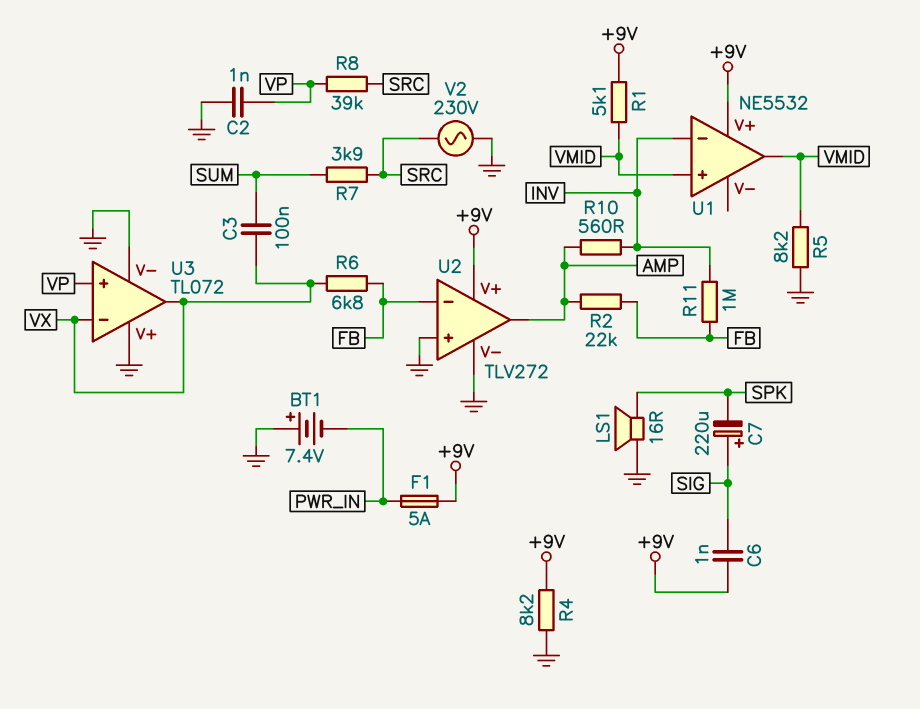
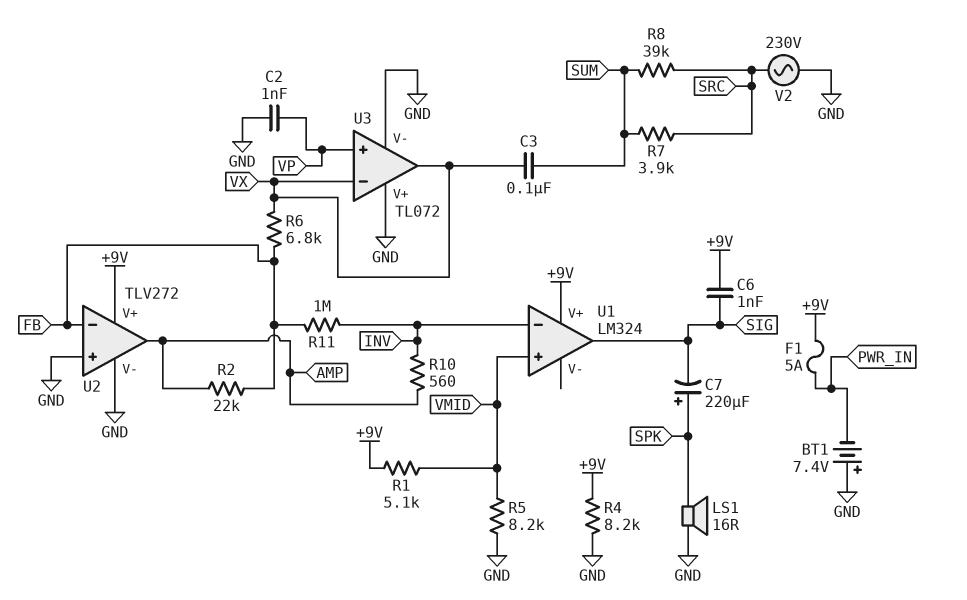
C7: 220uF (plus SIG, minus SPK) -> 220uF (plus SPK, minus SIG)
R8: 39k (SRC, VP) -> 39k (SRC, SUM)
U1: NE5532 -> LM324
U1 pin out: VMID -> SIG

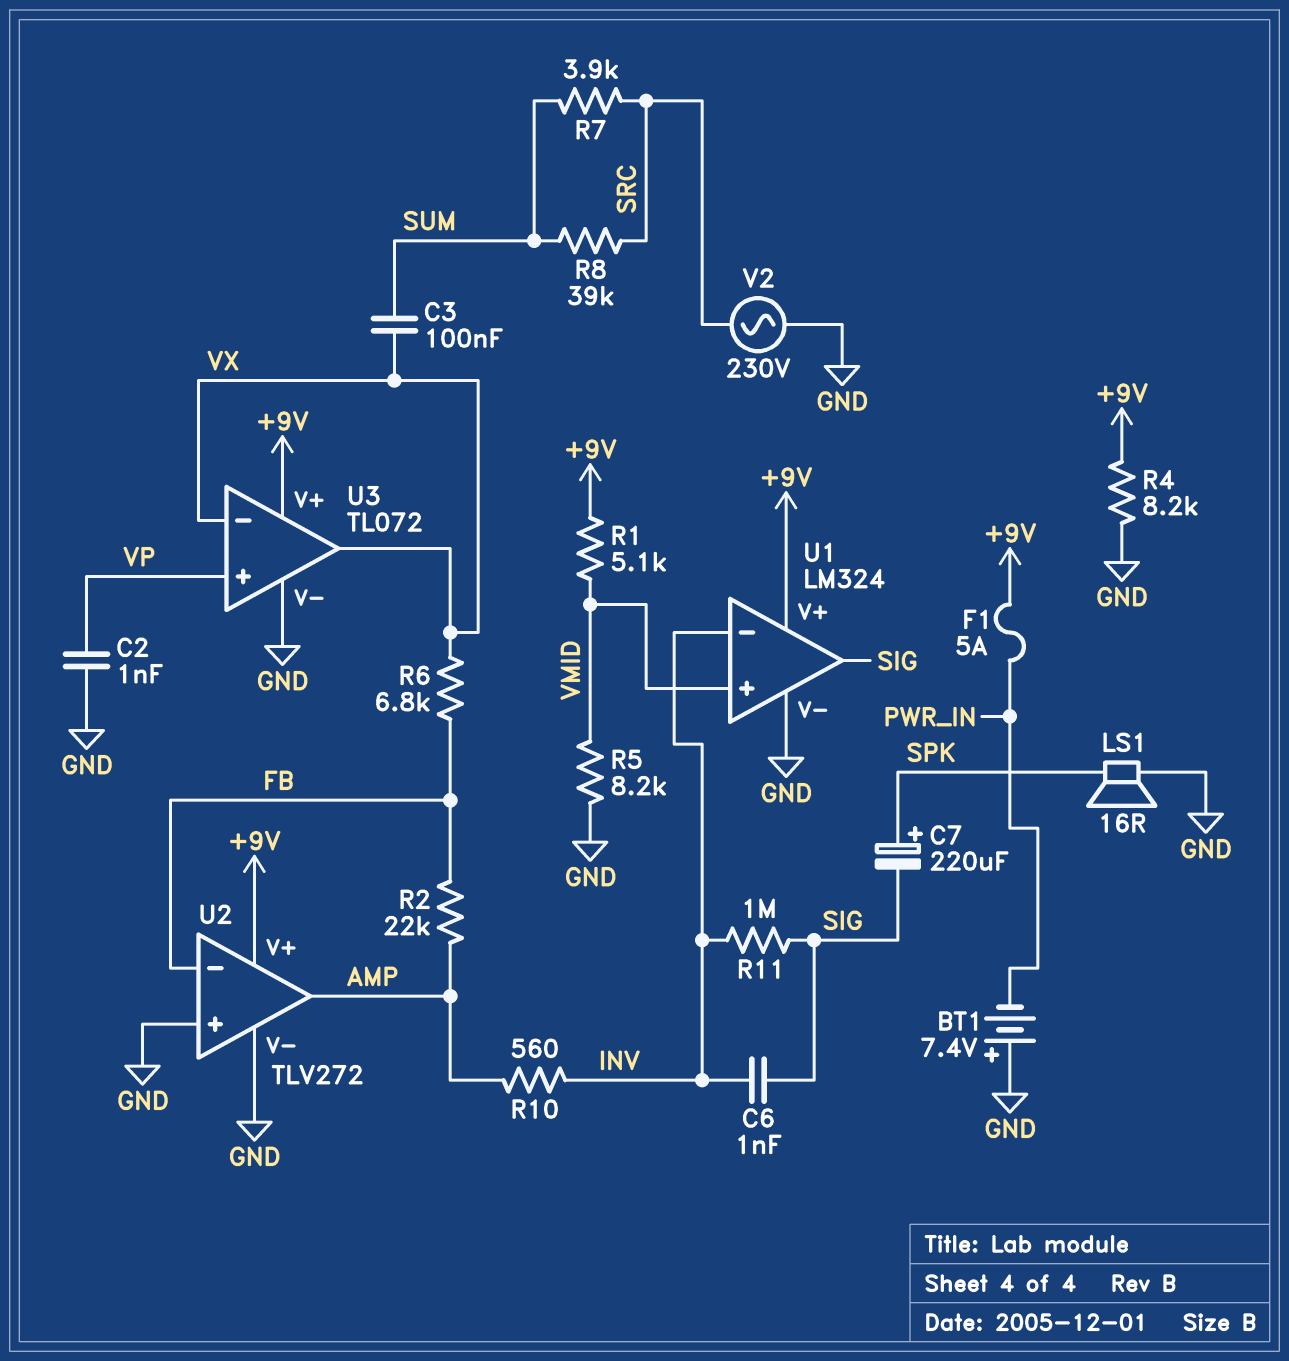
C6: 1nF (+9V, SIG) -> 1nF (INV, SIG)
R11: 1M (FB, INV) -> 1M (INV, SIG)
U1 pin V-: none -> GND
U3 pin V+: GND -> +9V

